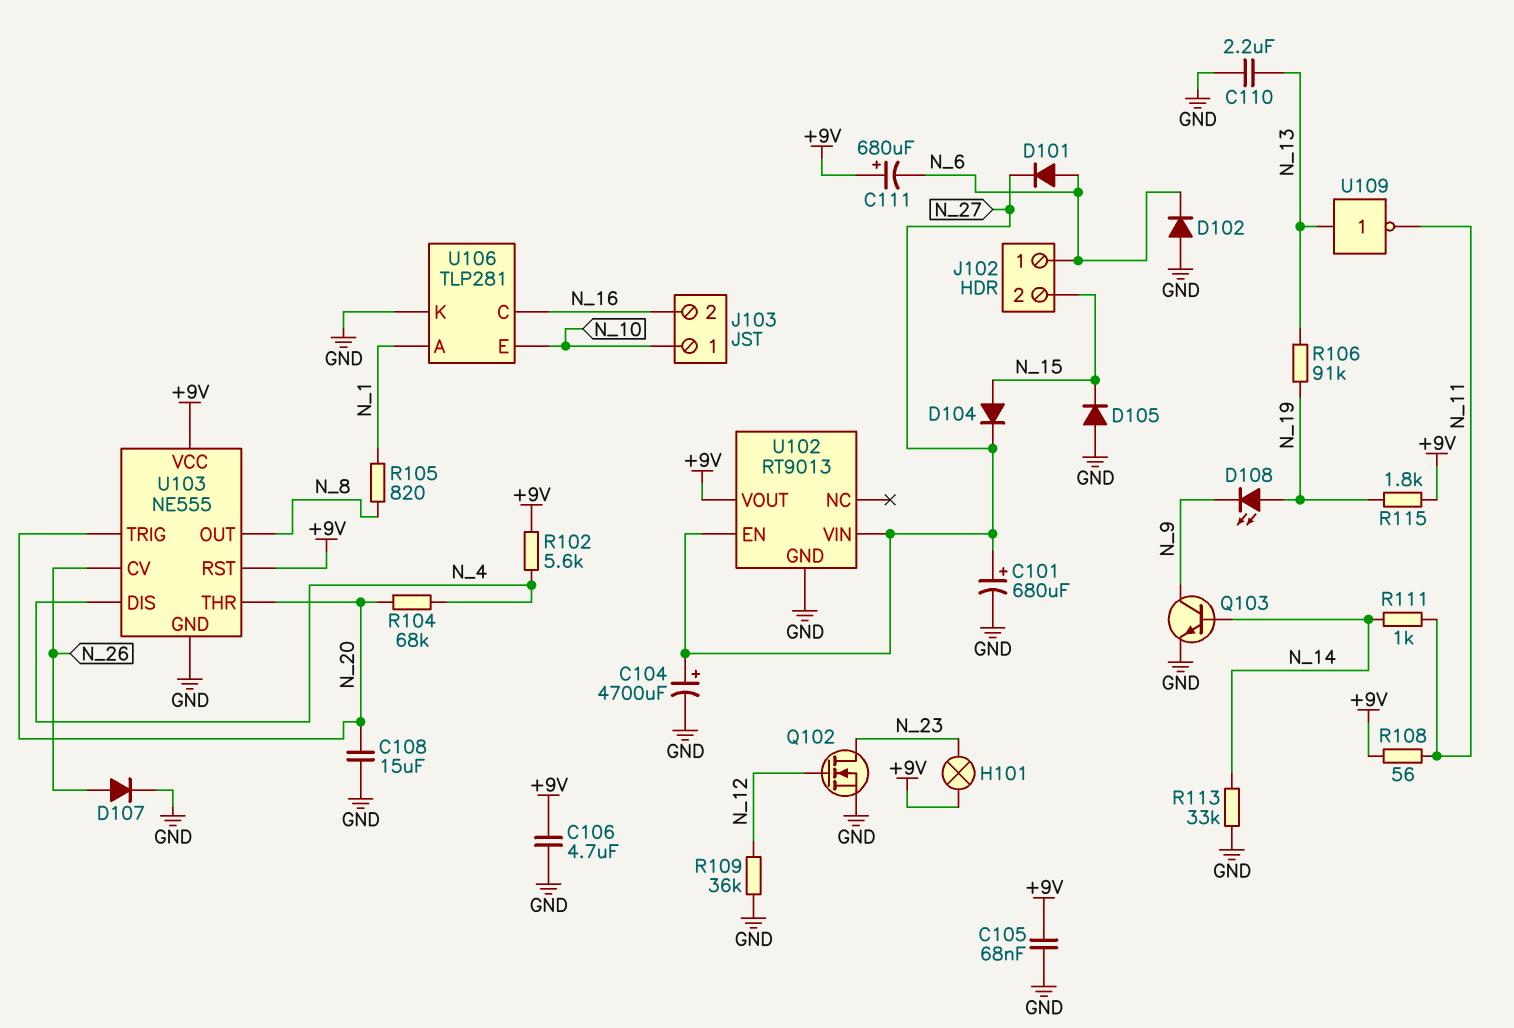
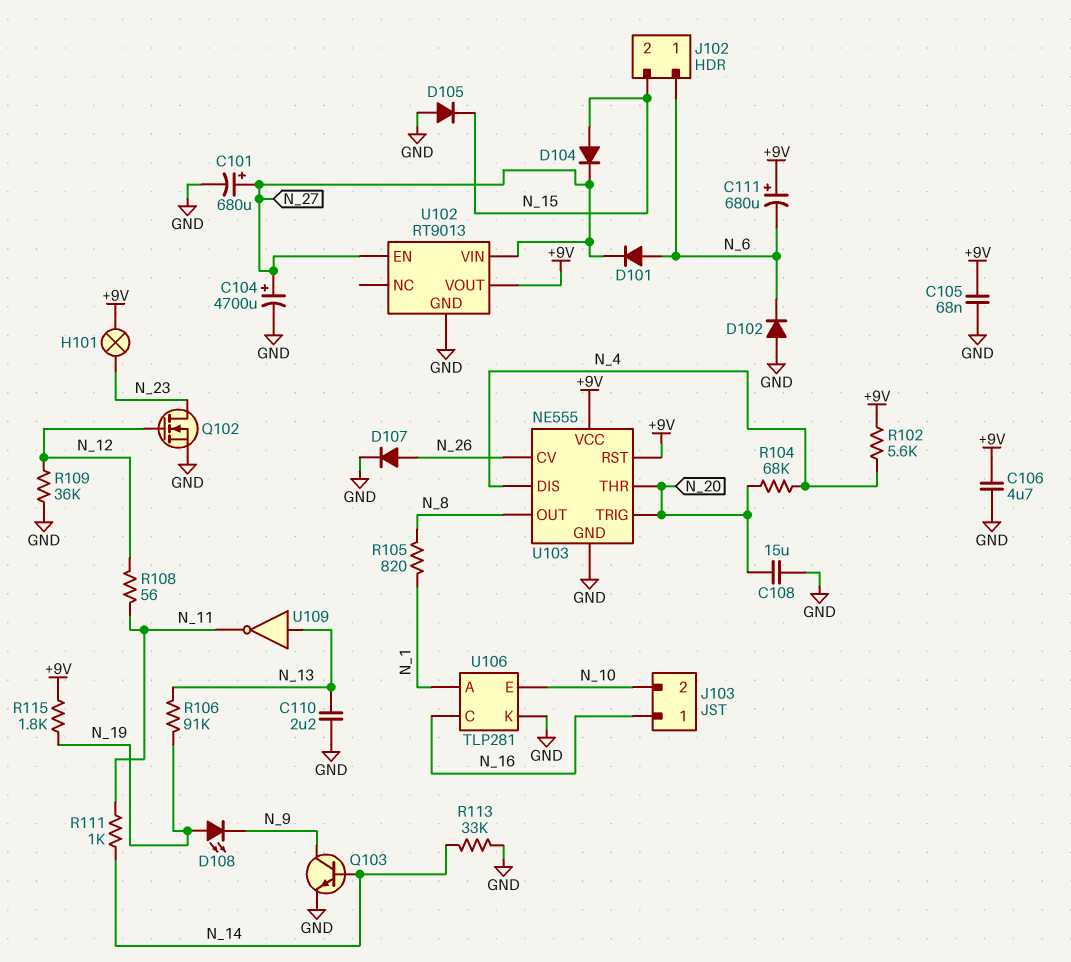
J103 pin 1: N_10 -> N_16
J103 pin 2: N_16 -> N_10
R108: 56 (+9V, N_11) -> 56 (N_11, N_12)

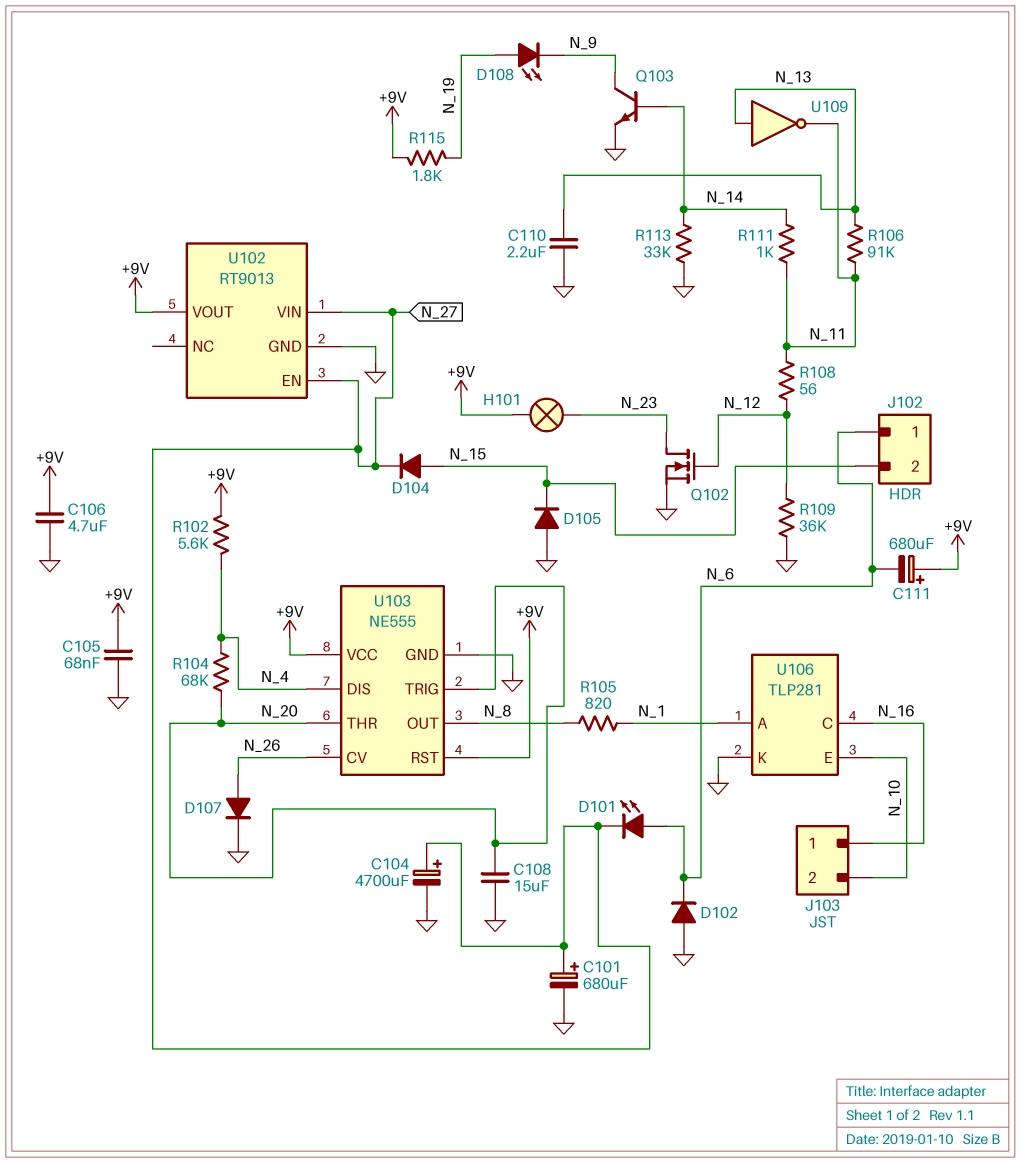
D101: diode (A N_6, K N_27) -> LED (A N_6, K N_27)
R106: 91k (N_13, N_19) -> 91k (N_11, N_13)

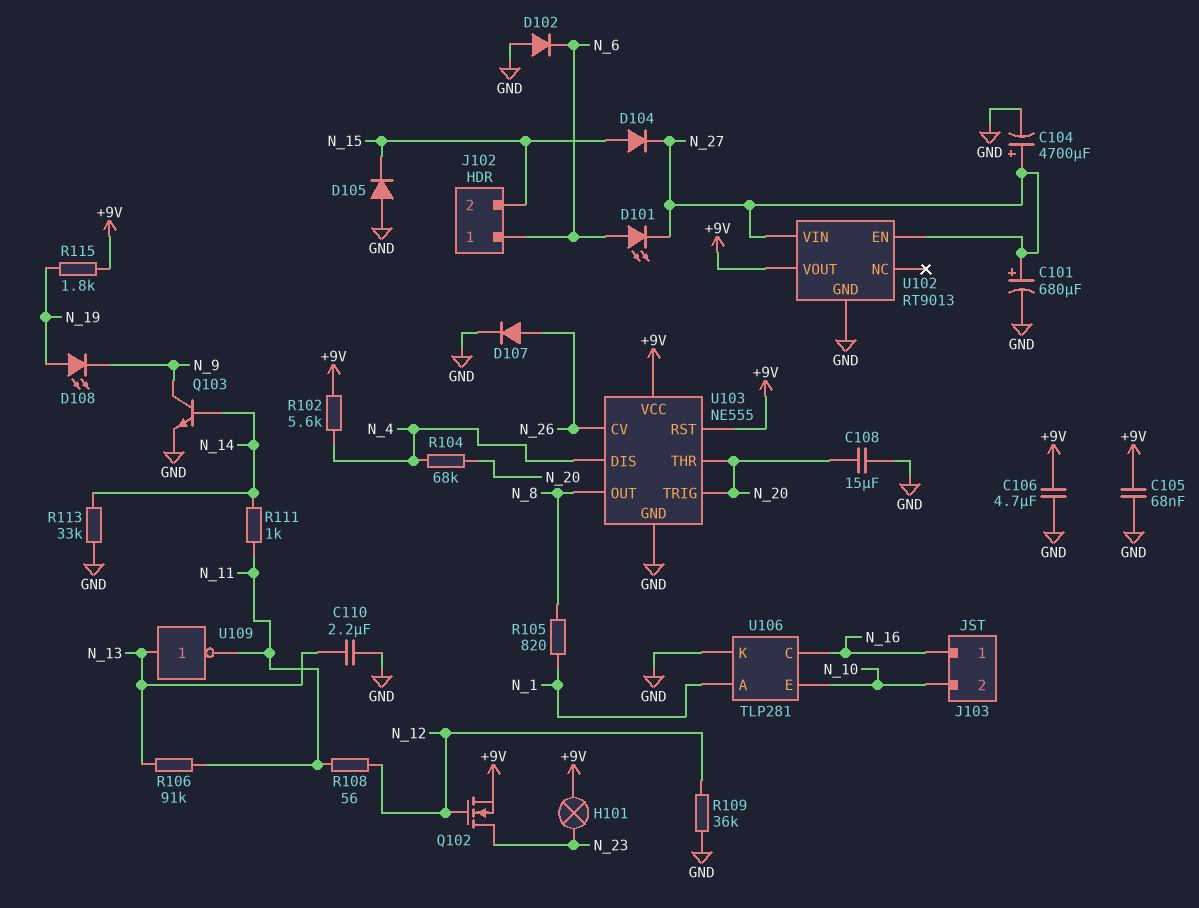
C111: 680uF (plus +9V, minus N_6) -> none
Q102: NMOS (G N_12, D N_23, S GND) -> NMOS (G N_12, D N_23, S +9V)

